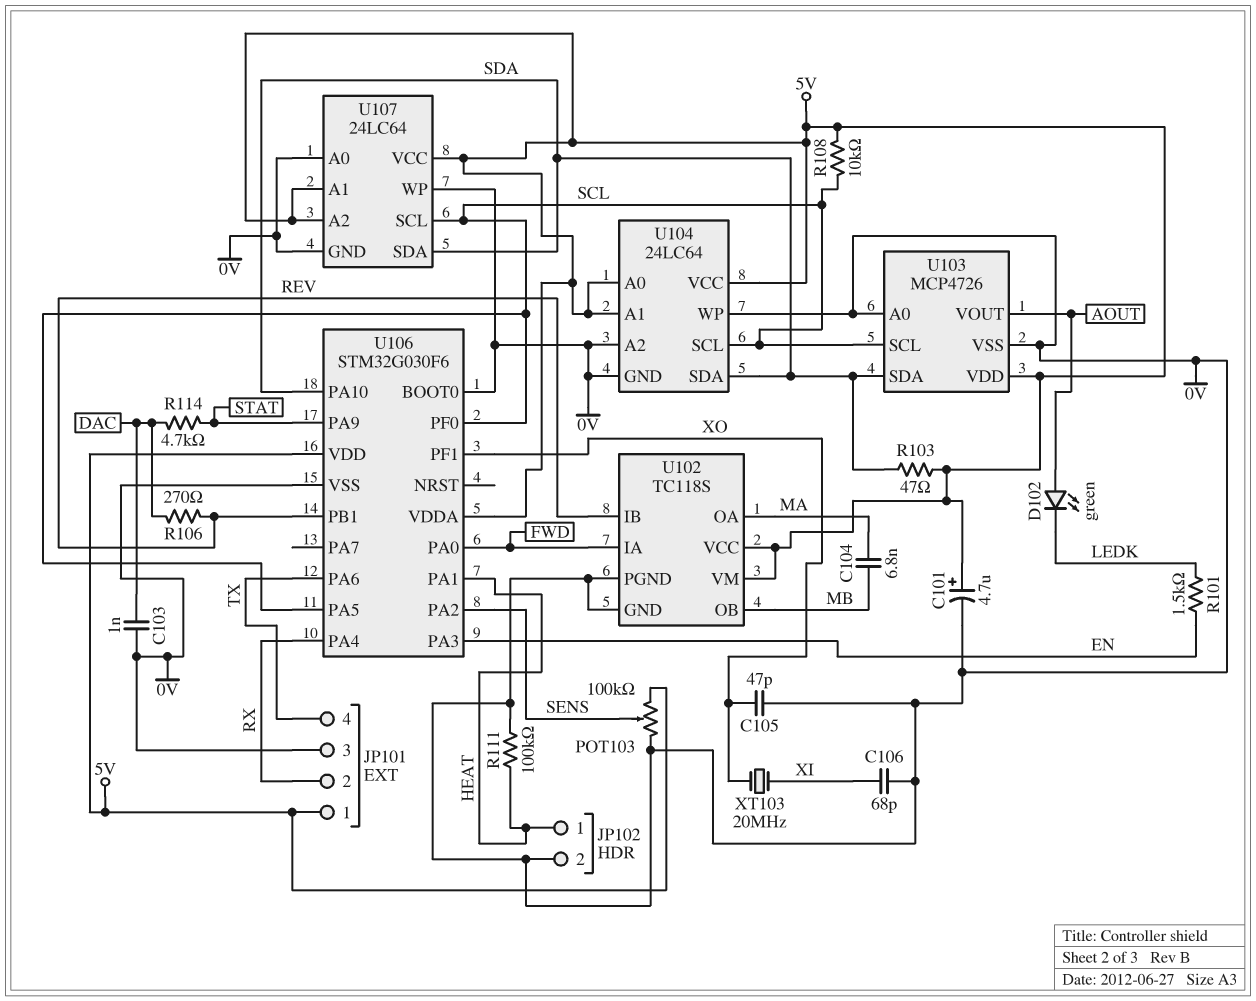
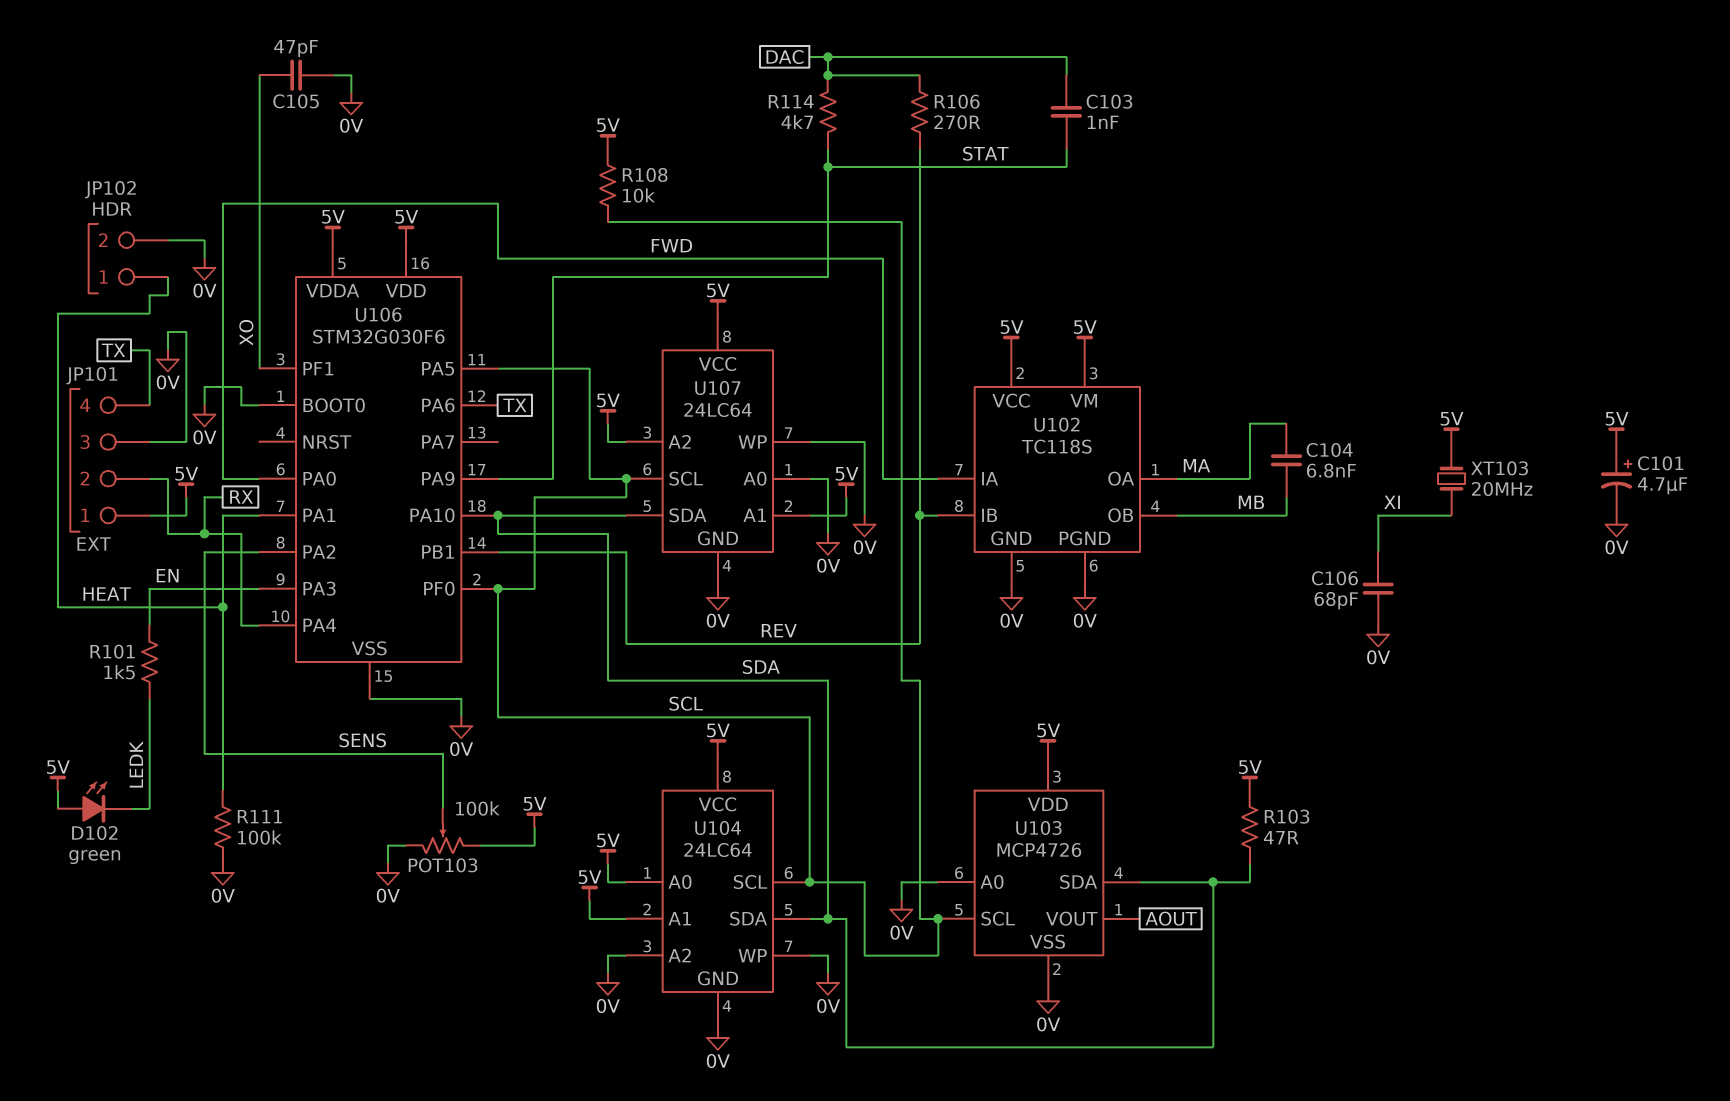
C103: 1nF (0V, DAC) -> 1nF (DAC, STAT)
D102: LED green (A AOUT, K LEDK) -> LED green (A 5V, K LEDK)
XT103: 20MHz (XI, XO) -> 20MHz (5V, XI)

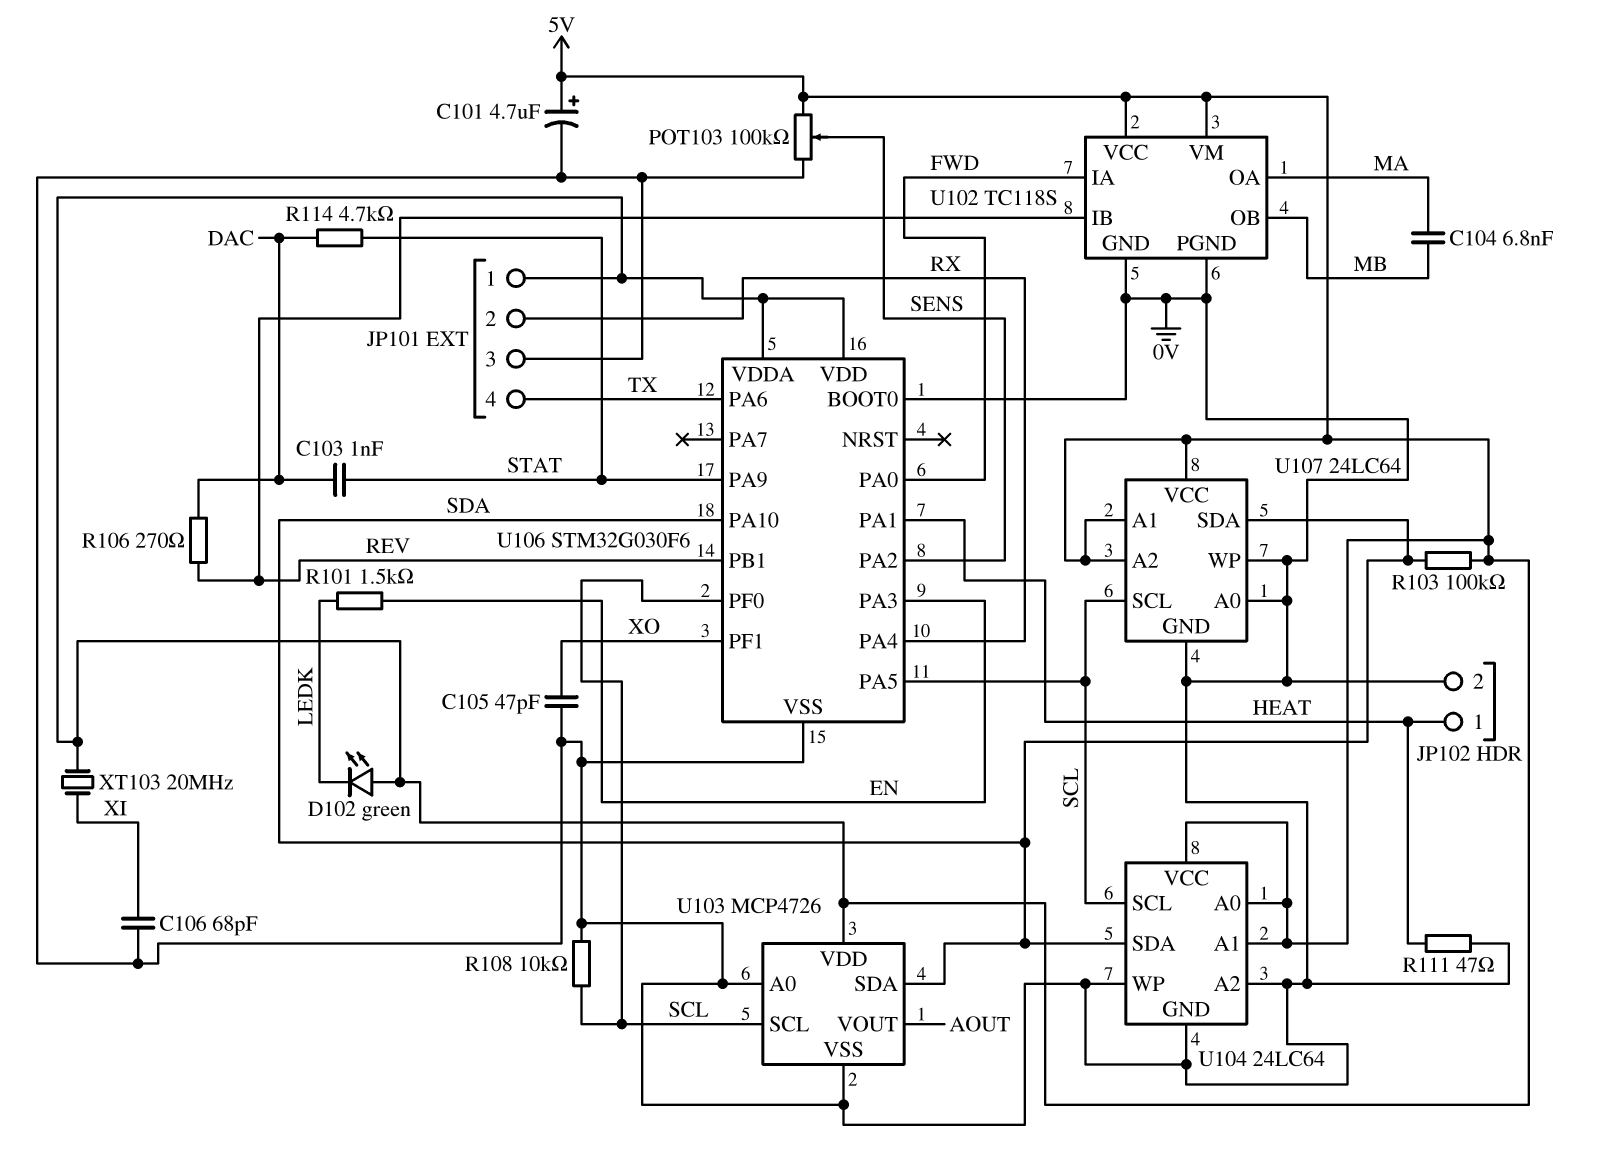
R103: 47 (5V, SDA) -> 100k (5V, SDA)
R108: 10k (5V, SCL) -> 10k (0V, SCL)
R111: 100k (0V, HEAT) -> 47 (0V, HEAT)

